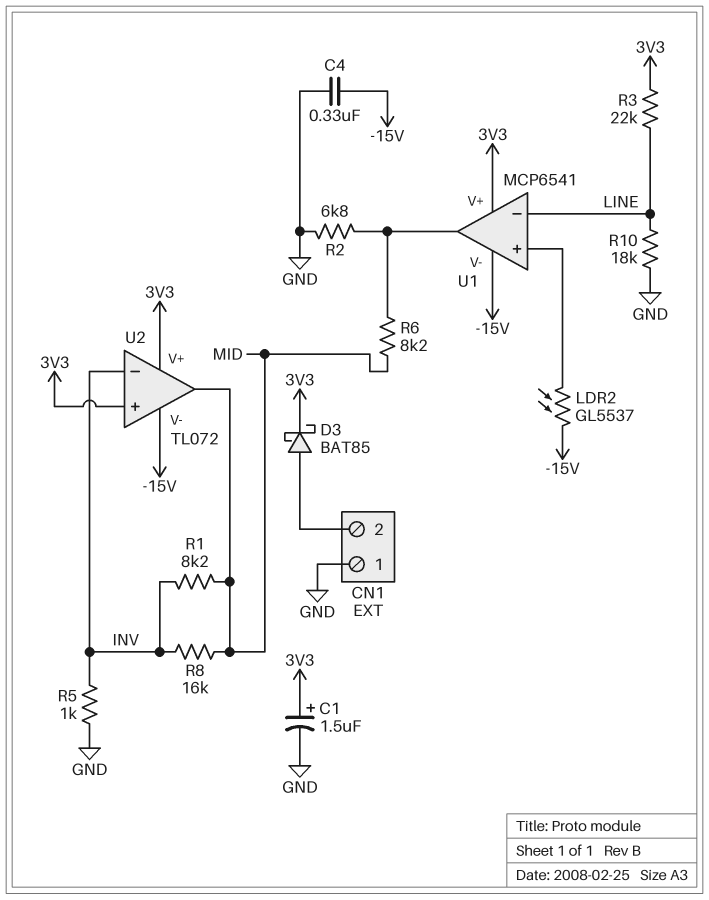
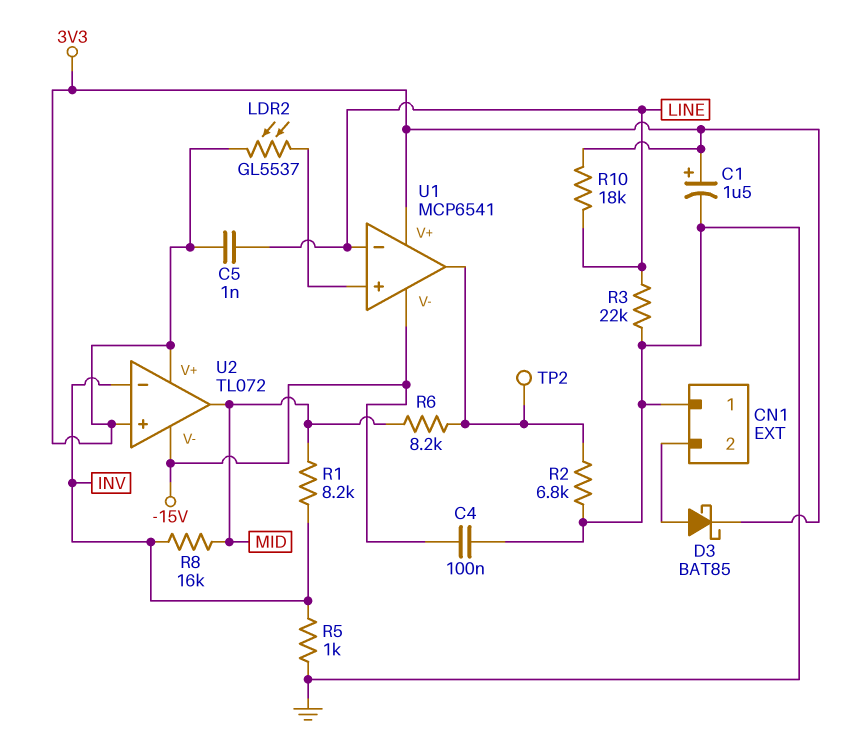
C4: 330nF (-15V, GND) -> 100nF (-15V, GND)
C5: none -> 1nF (3V3, LINE)
LDR2: GL5537 (-15V, U1/in+) -> GL5537 (3V3, U1/in+)
R3: 22k (3V3, LINE) -> 22k (GND, LINE)
R10: 18k (GND, LINE) -> 18k (3V3, LINE)
TP2: none -> test point (U1/out)

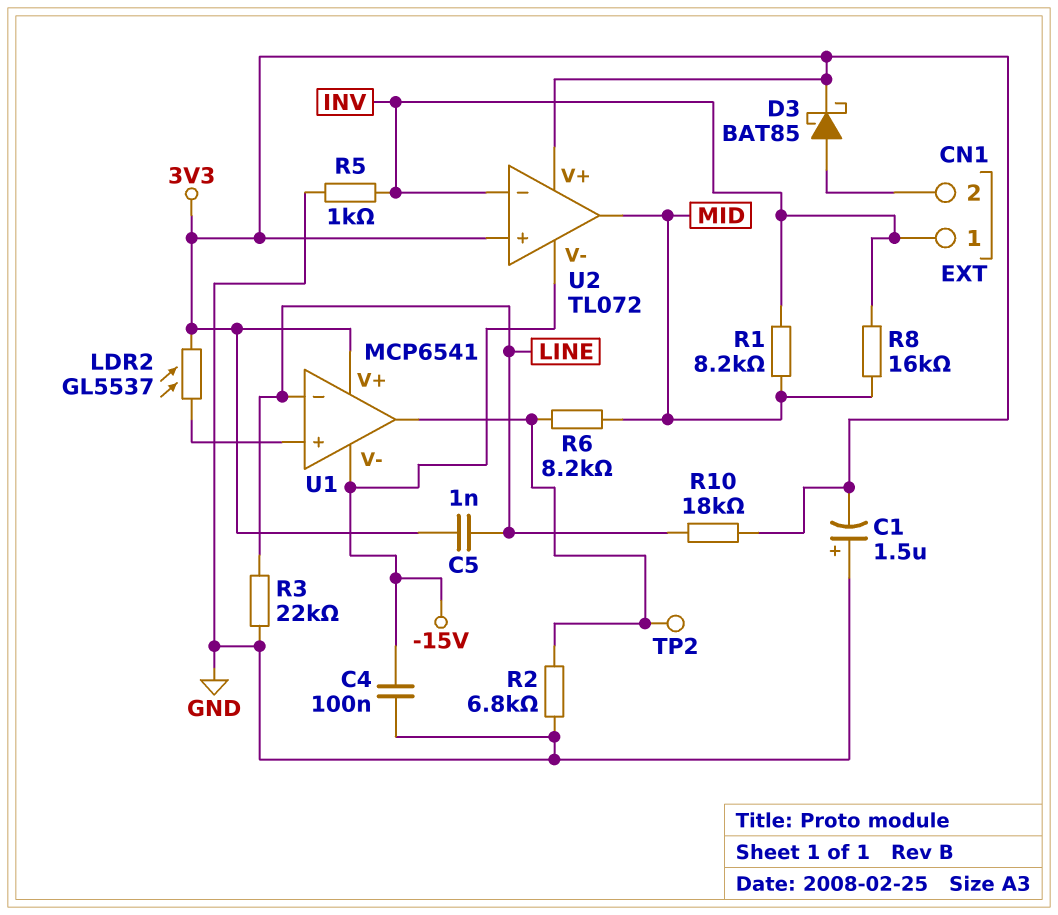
C1: 1.5uF (plus 3V3, minus GND) -> 1.5uF (plus GND, minus 3V3)
CN1 pin 1: GND -> INV

